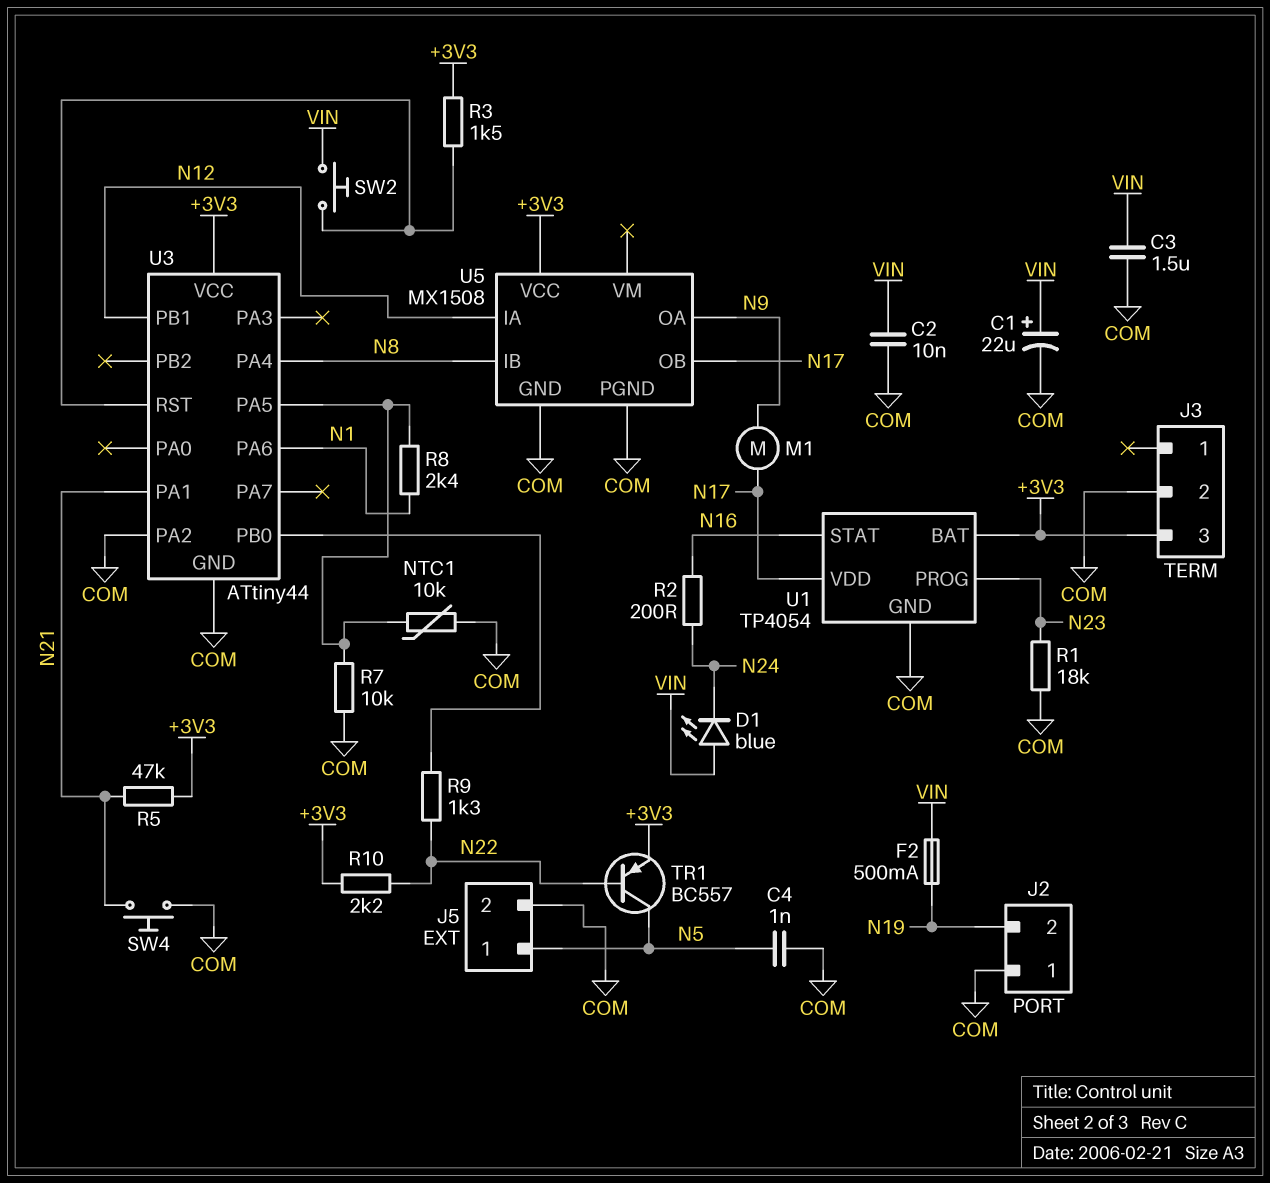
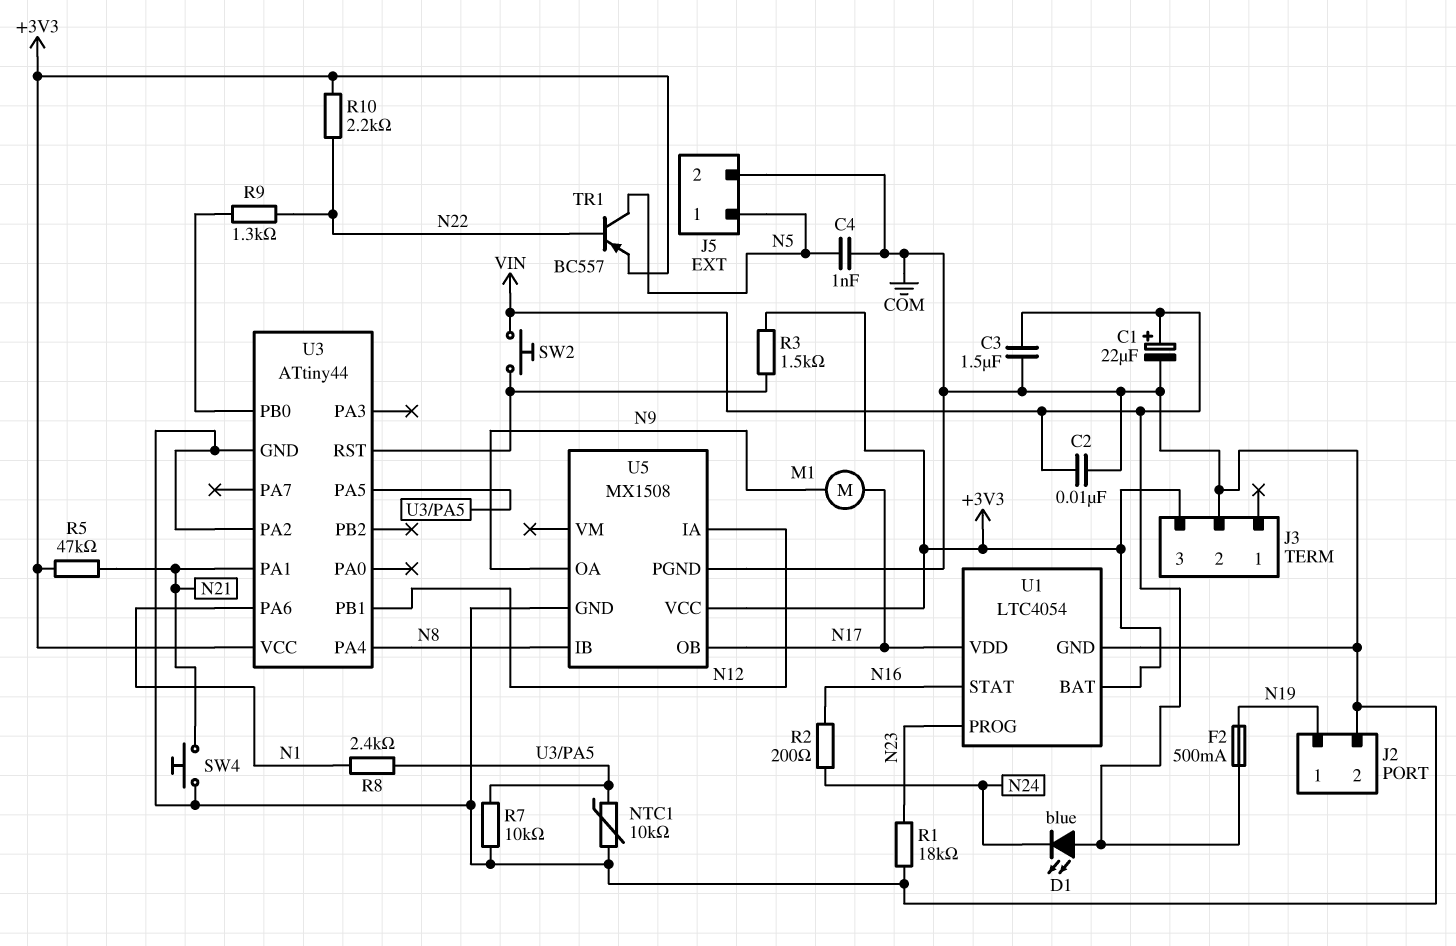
J2 pin 1: COM -> N19
J2 pin 2: N19 -> COM
U1: TP4054 -> LTC4054

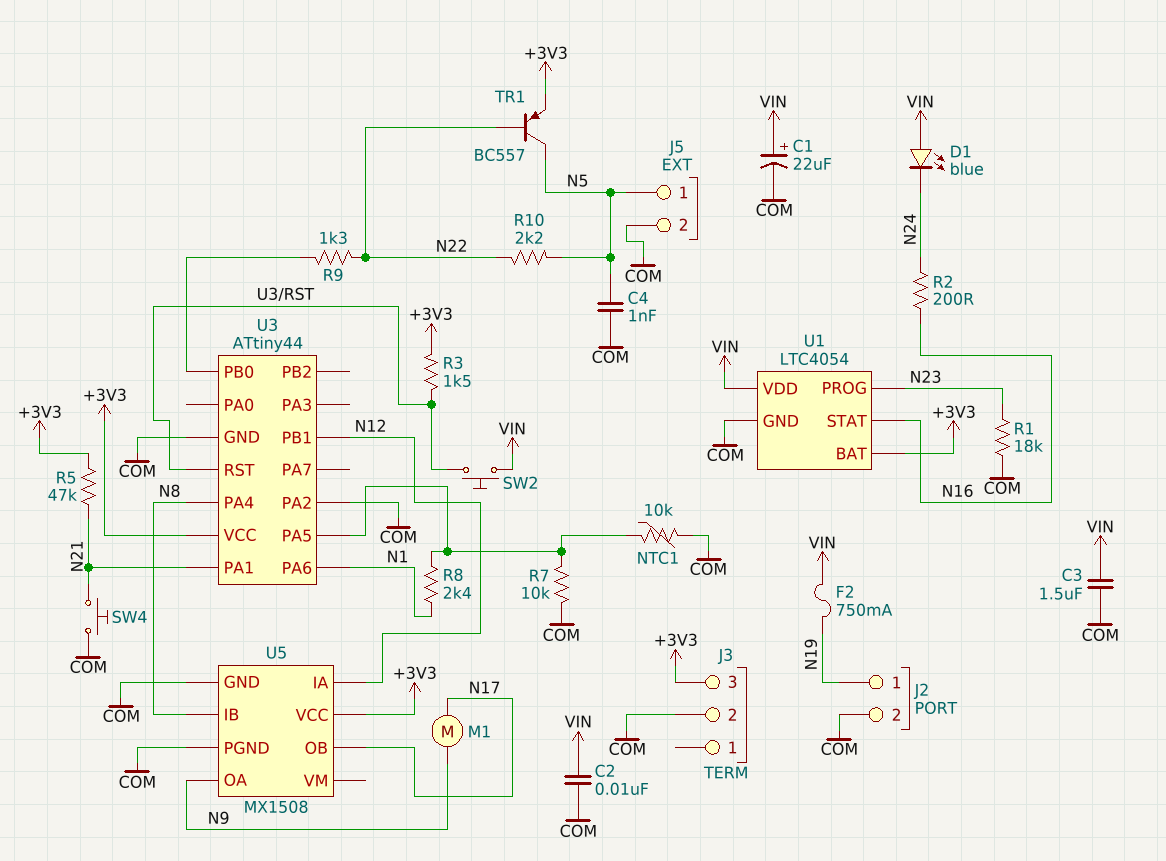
F2: 500mA (N19, VIN) -> 750mA (N19, VIN)
R10: 2.2k (+3V3, N22) -> 2.2k (N5, N22)
U1 pin VDD: N17 -> VIN

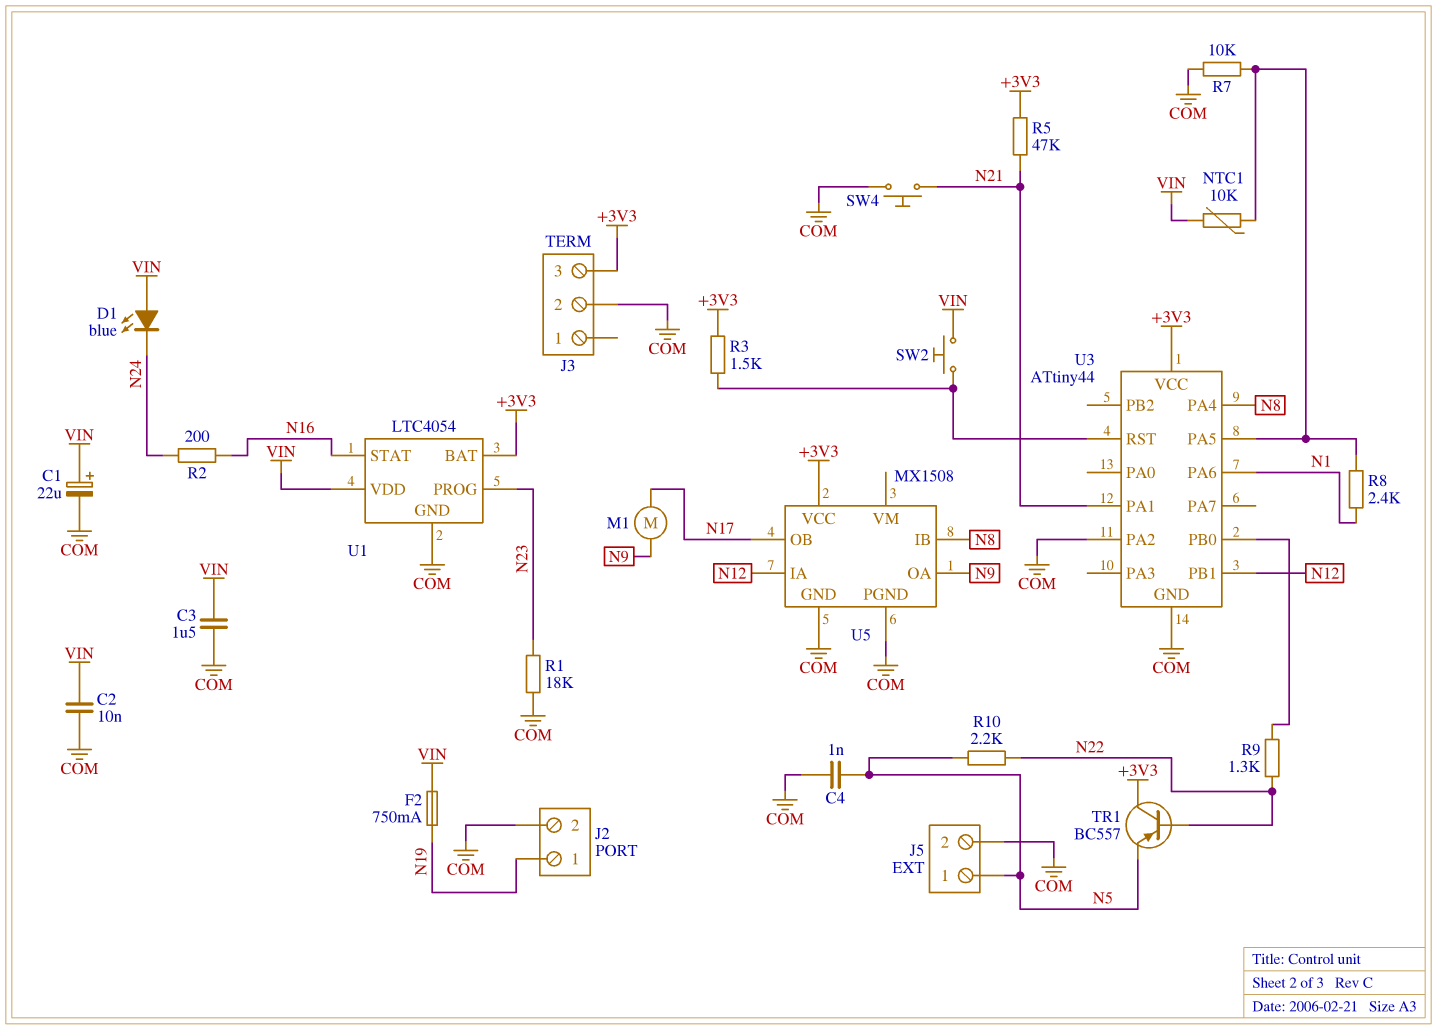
NTC1: 10k (COM, U3/PA5) -> 10k (U3/PA5, VIN)
TR1: PNP BC557 (B N22, C N5, E +3V3) -> PNP BC557 (B N22, C +3V3, E N5)

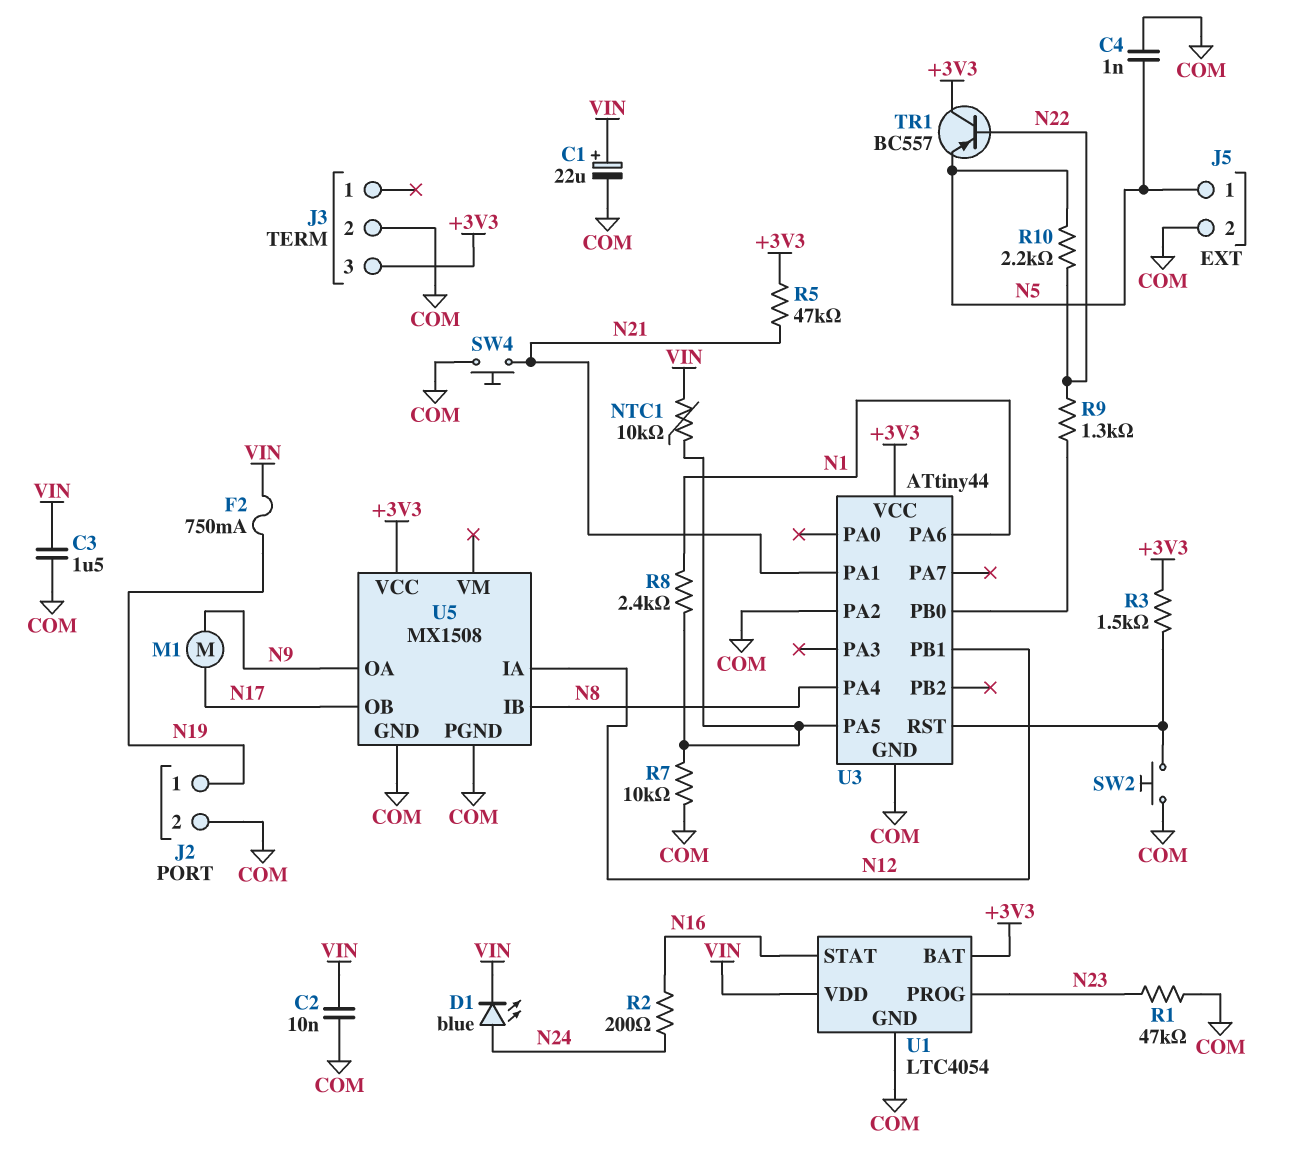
D1: LED blue (A VIN, K N24) -> LED blue (A N24, K VIN)
R1: 18k (COM, N23) -> 47k (COM, N23)
SW2: button (U3/RST, VIN) -> button (COM, U3/RST)

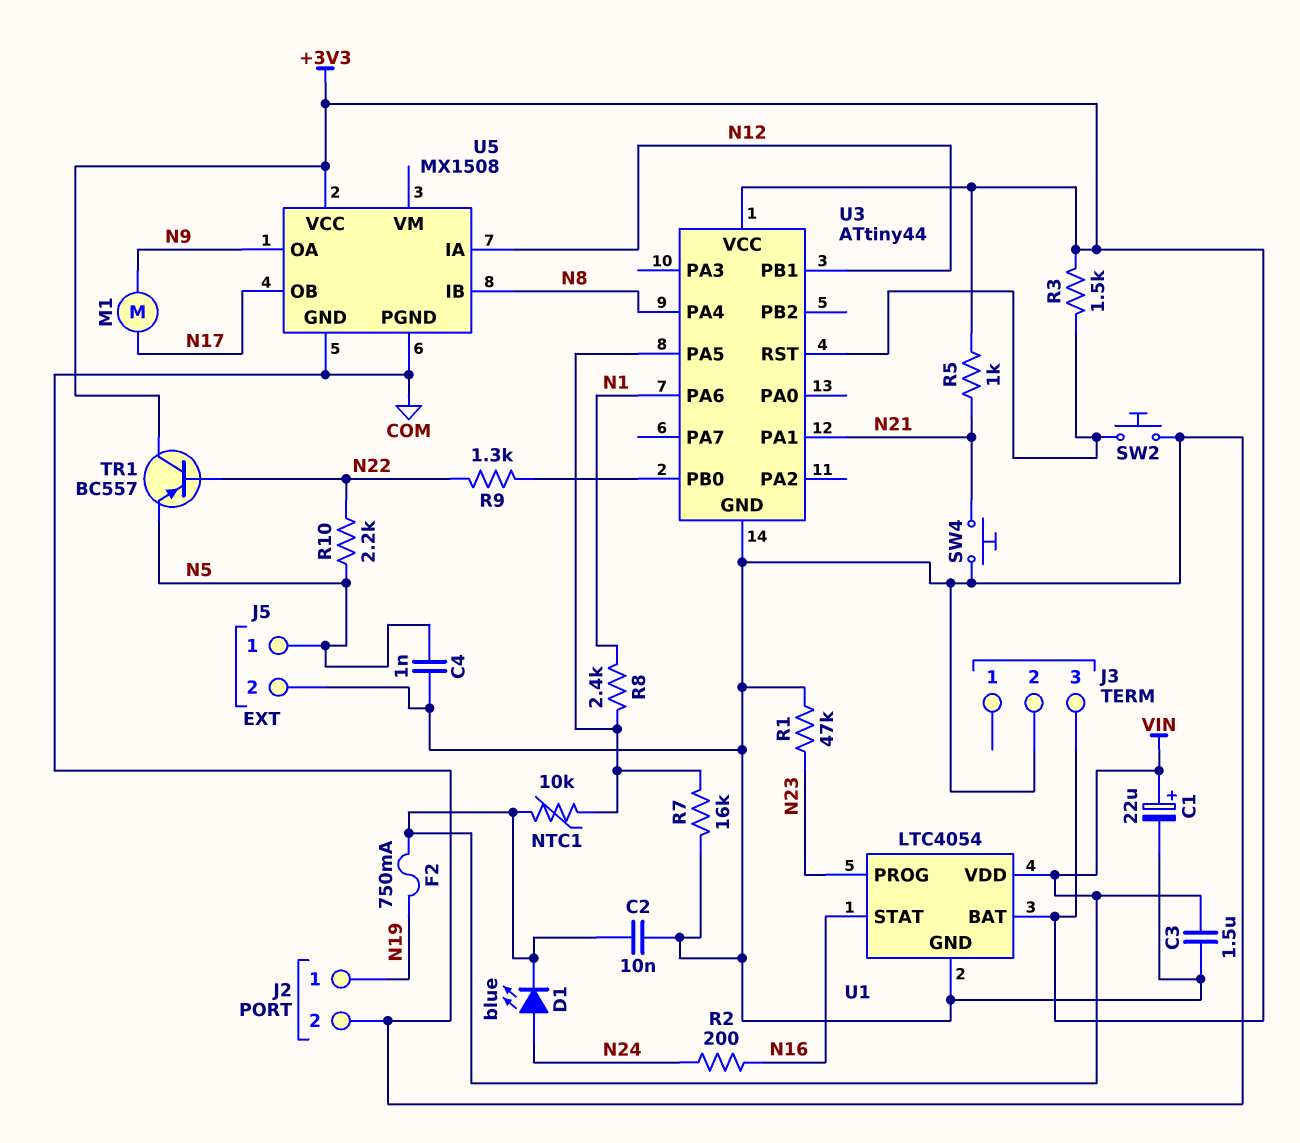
R5: 47k (+3V3, N21) -> 1k (+3V3, N21)
R7: 10k (COM, U3/PA5) -> 16k (COM, U3/PA5)
U3 pin PA2: COM -> none

